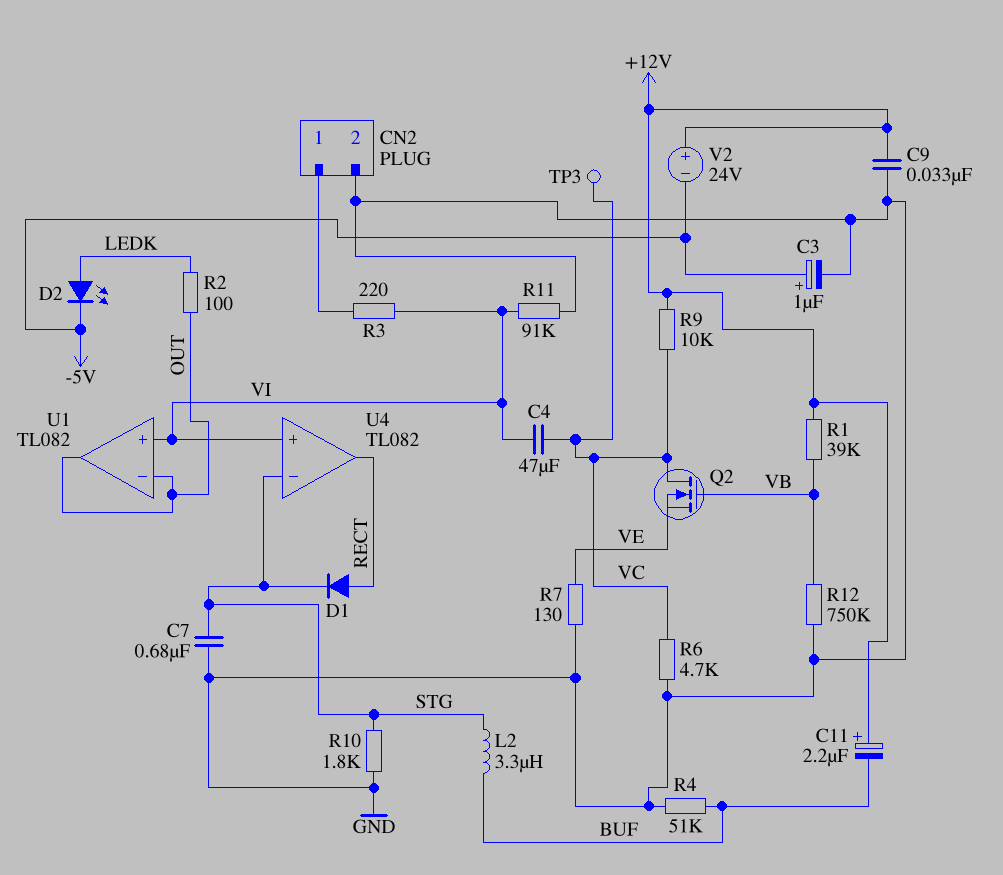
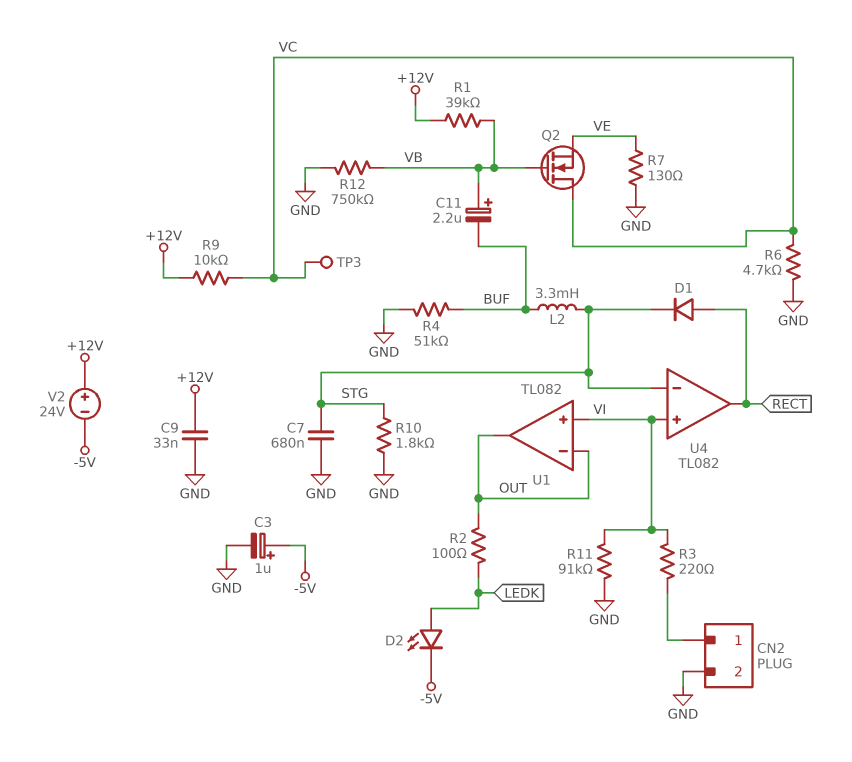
C4: 47uF (VC, VI) -> none
C11: 2.2uF (plus +12V, minus BUF) -> 2.2uF (plus VB, minus BUF)
L2: 3.3uH (BUF, STG) -> 3.3mH (BUF, STG)

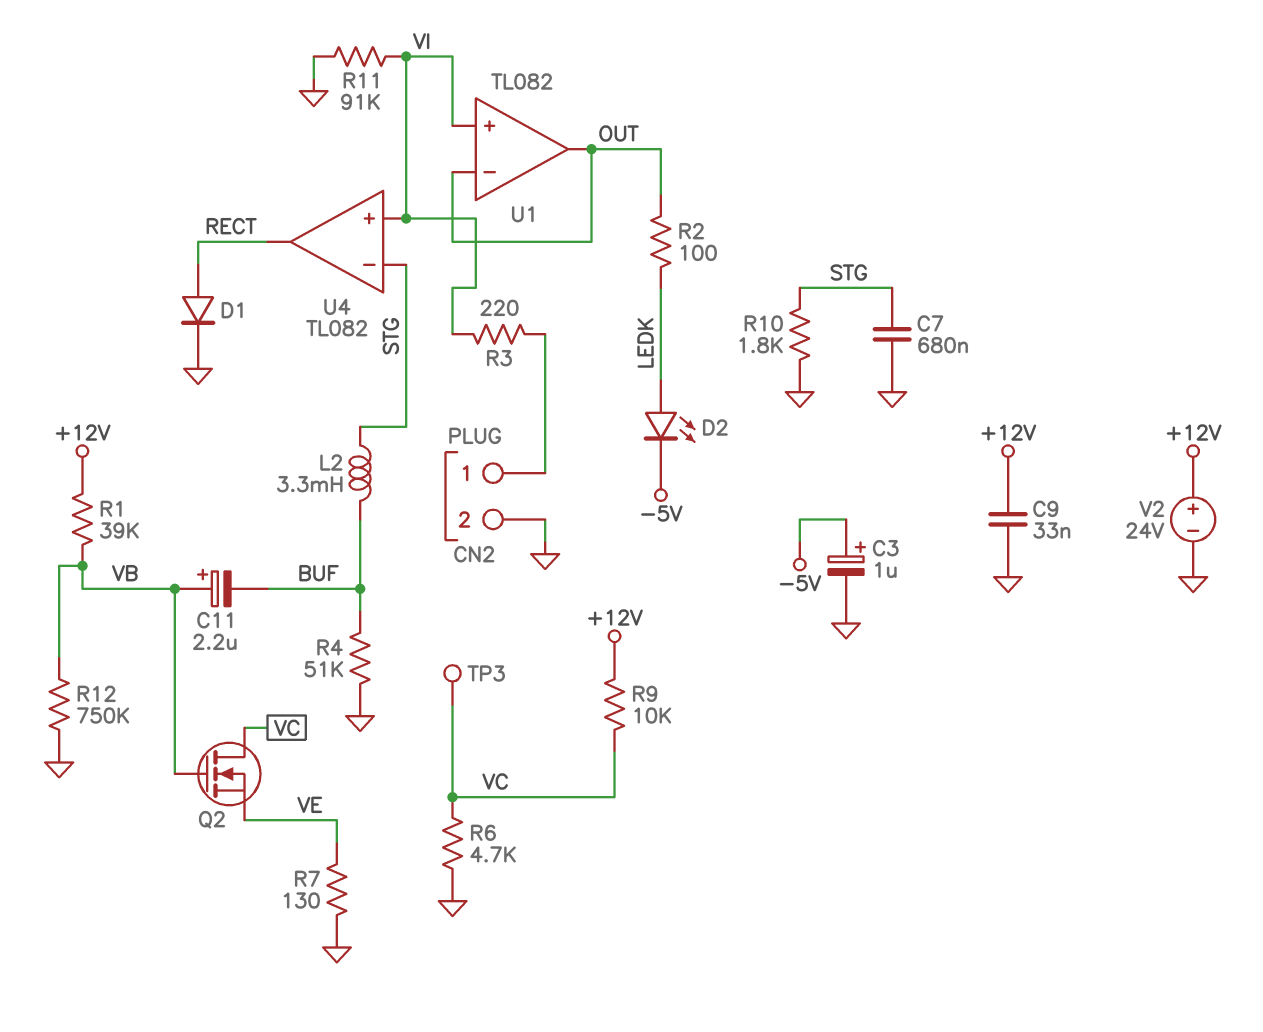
D1: diode (A RECT, K STG) -> diode (A RECT, K GND)
V2: 24V (plus +12V, minus -5V) -> 24V (plus +12V, minus GND)

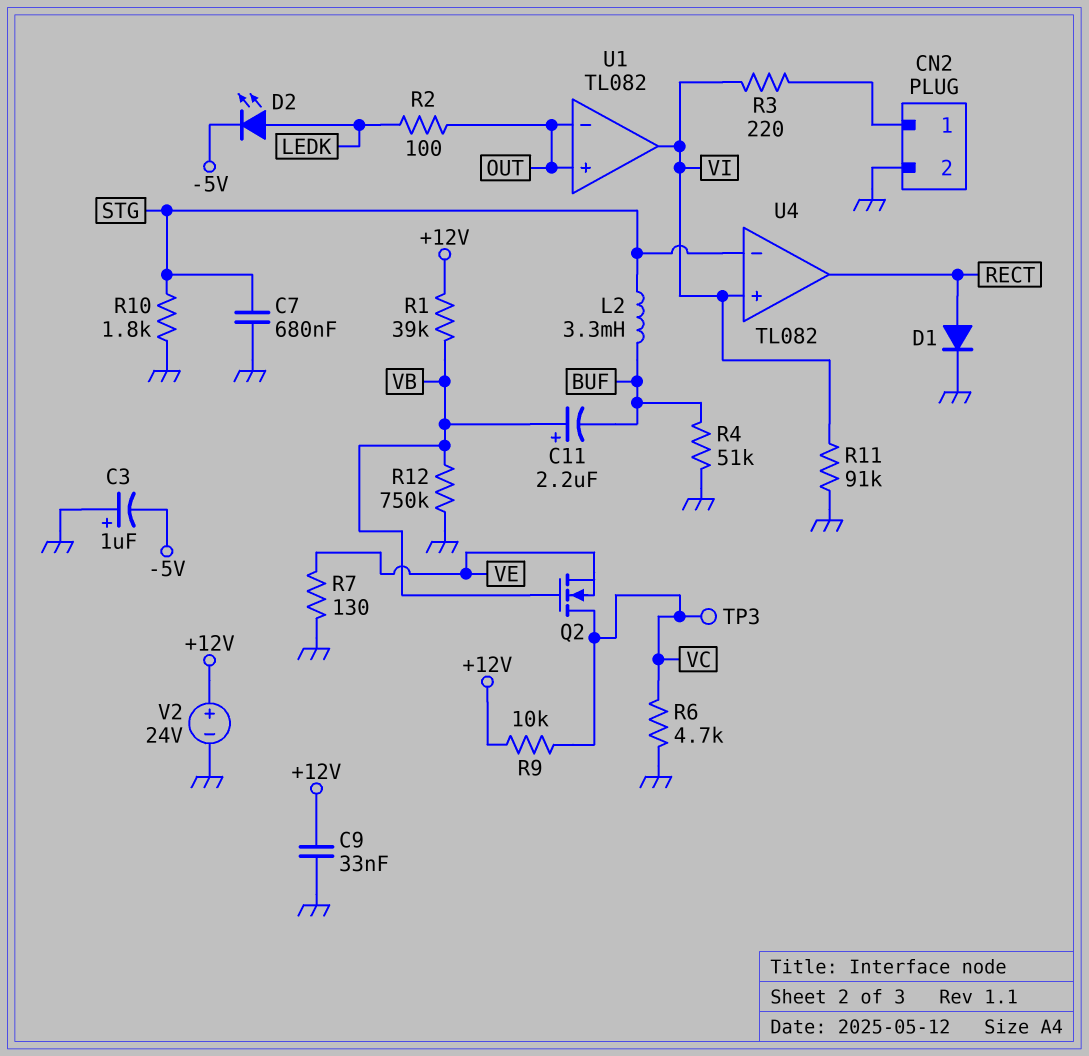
C3: 1uF (plus -5V, minus GND) -> 1uF (plus GND, minus -5V)
U1 pin in+: VI -> OUT
U1 pin out: OUT -> VI

